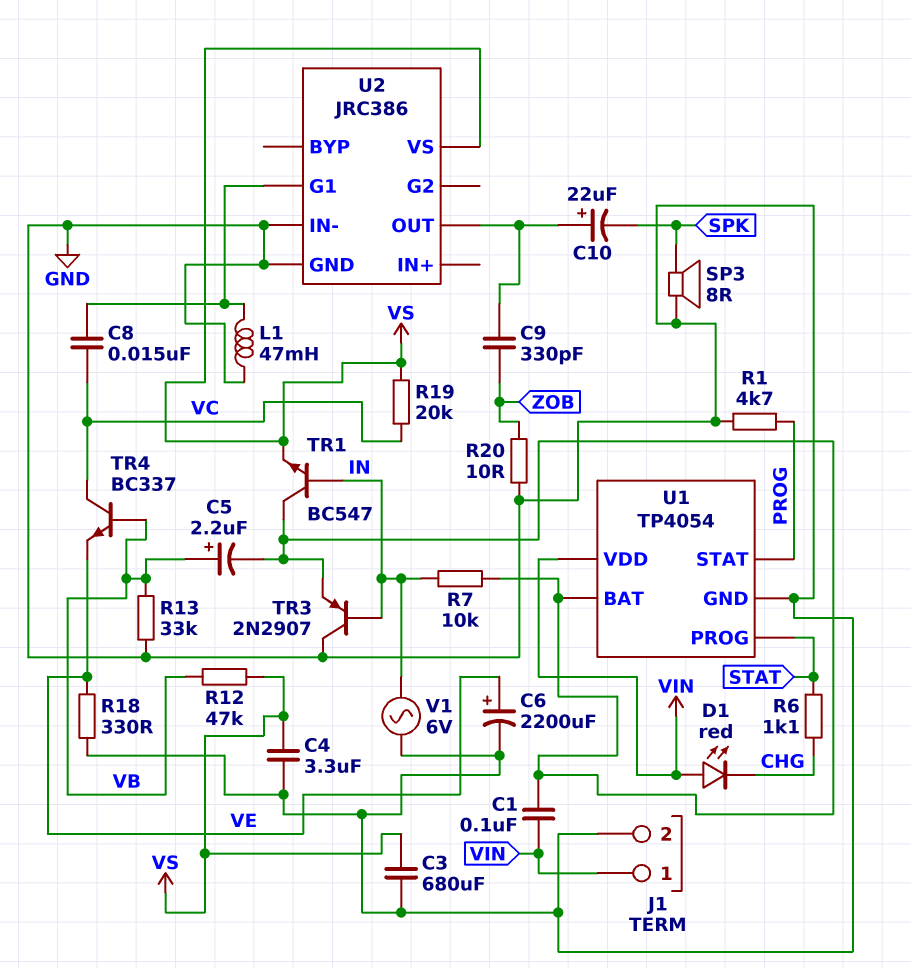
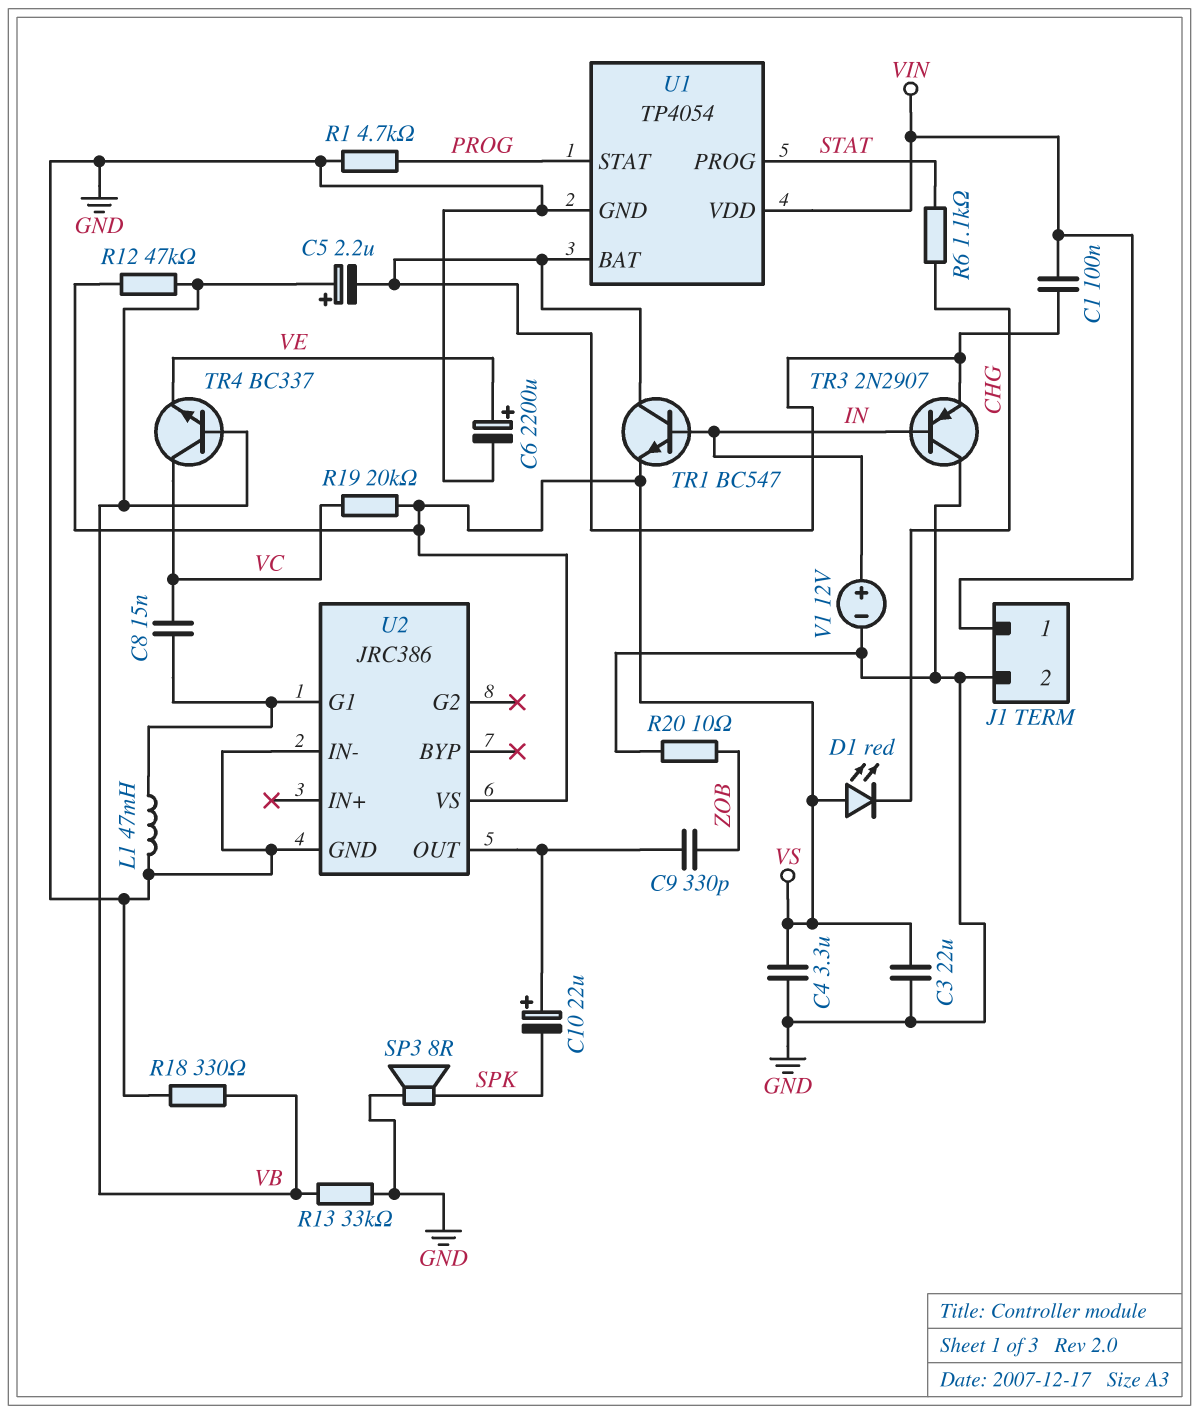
C3: 680uF (GND, VS) -> 22uF (GND, VS)
D1: LED red (A VIN, K CHG) -> LED red (A VS, K CHG)
R7: 10k (IN, U1/BAT) -> none
R18: 330 (GND, VE) -> 330 (GND, VB)
V1: AC 6V (GND, IN) -> 12V (plus IN, minus GND)

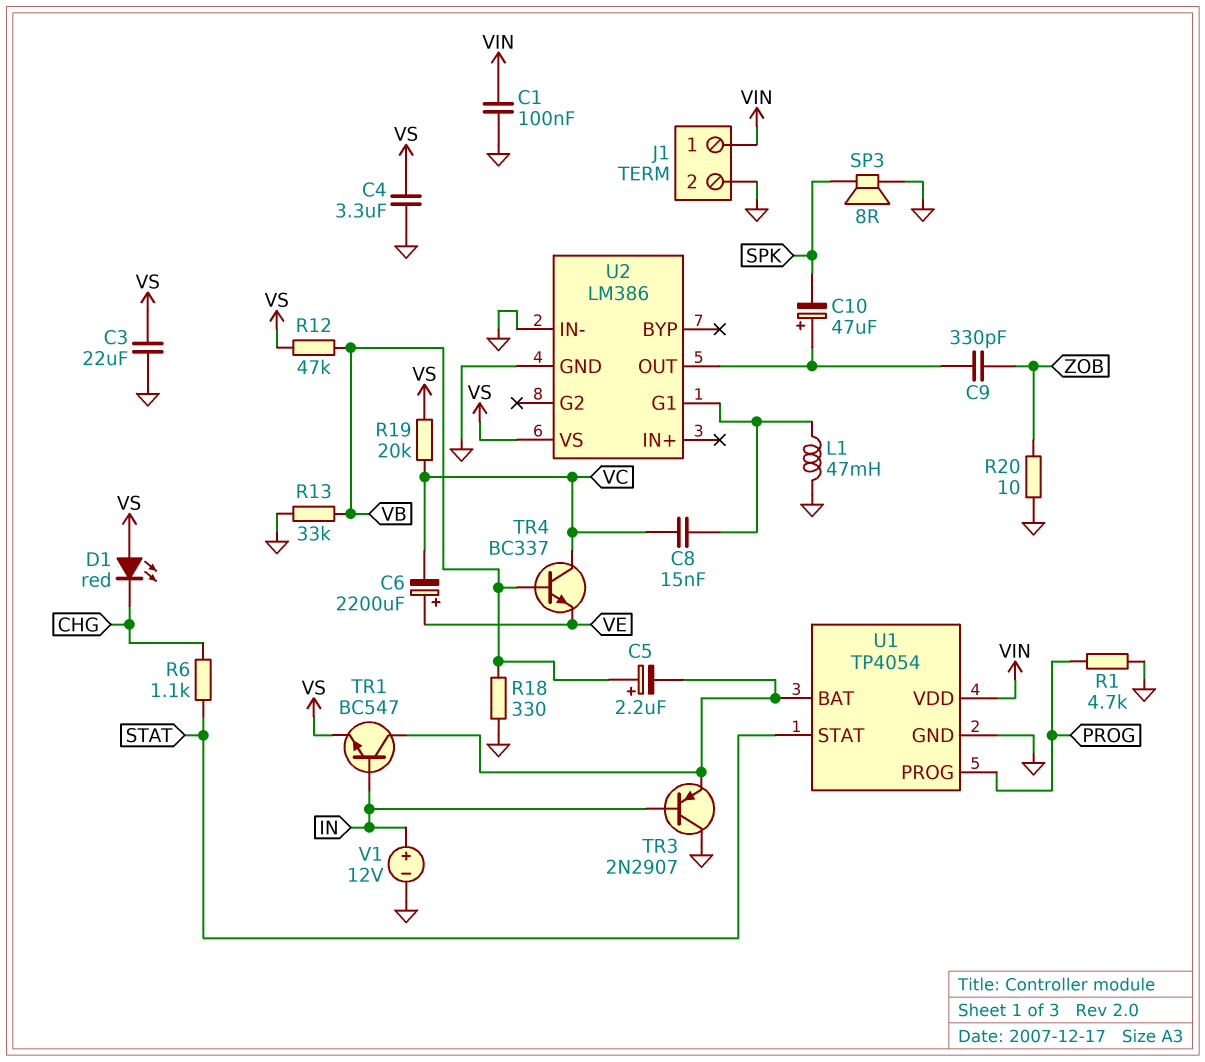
C1: 100nF (U1/BAT, VIN) -> 100nF (GND, VIN)
C6: 2200uF (plus VE, minus GND) -> 2200uF (plus VE, minus VC)
C10: 22uF (plus U2/OUT, minus SPK) -> 47uF (plus U2/OUT, minus SPK)
U1 pin PROG: STAT -> PROG
U1 pin STAT: PROG -> STAT
U2: JRC386 -> LM386

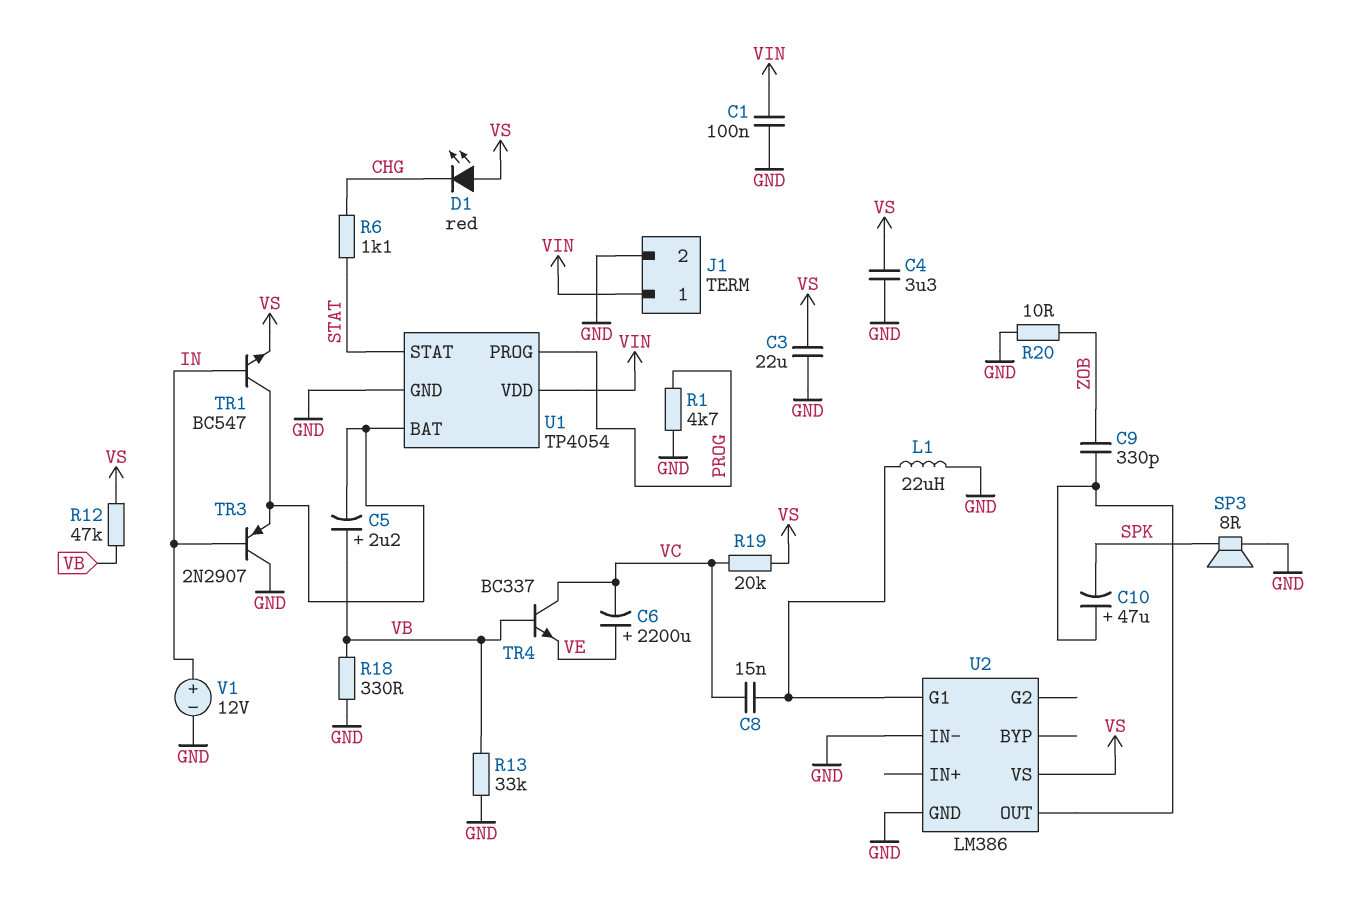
L1: 47mH (GND, U2/G1) -> 22uH (GND, U2/G1)

